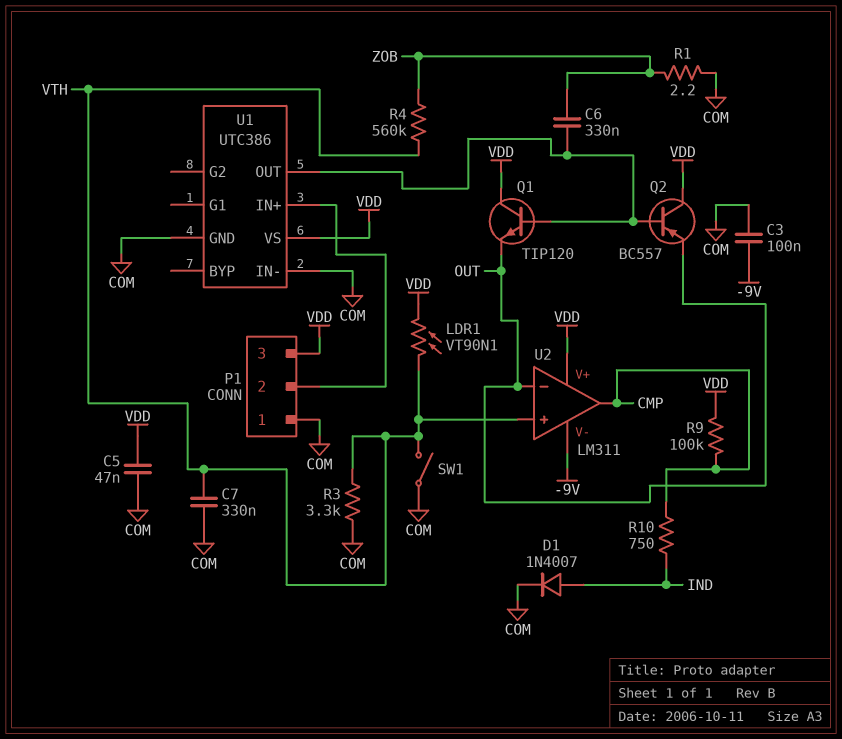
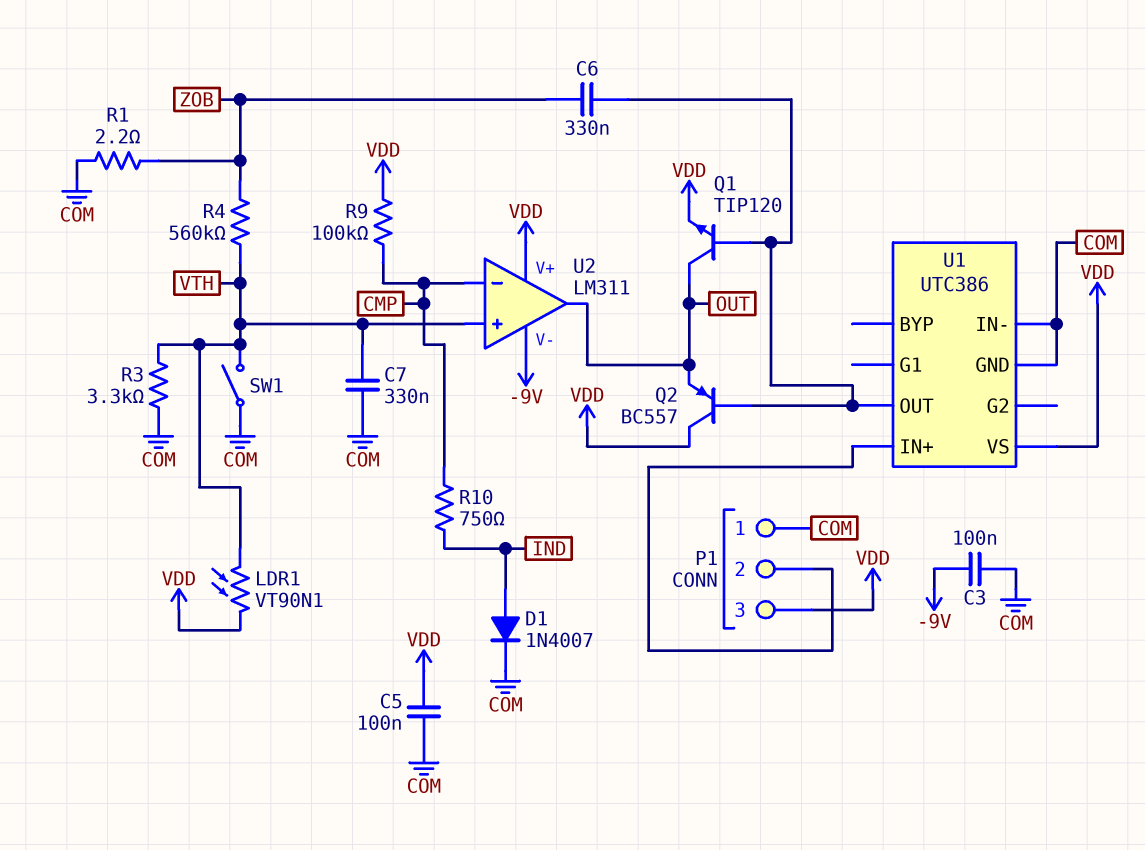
C5: 47nF (COM, VDD) -> 100nF (COM, VDD)
Q1: NPN TIP120 (B U1/OUT, C VDD, E OUT) -> NPN TIP120 (B U1/OUT, C OUT, E VDD)
U2 pin in-: OUT -> CMP
U2 pin out: CMP -> OUT

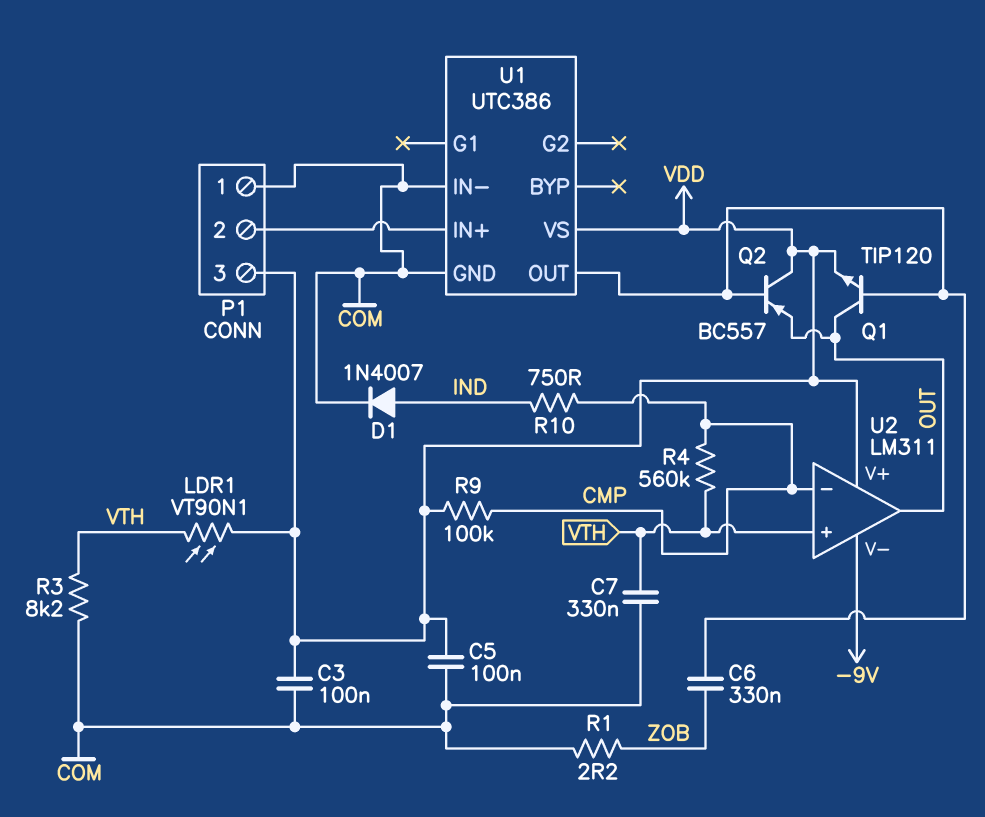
C3: 100nF (-9V, COM) -> 100nF (COM, VDD)
R3: 3.3k (COM, VTH) -> 8.2k (COM, VTH)
R4: 560k (VTH, ZOB) -> 560k (CMP, VTH)
SW1: switch (COM, VTH) -> none

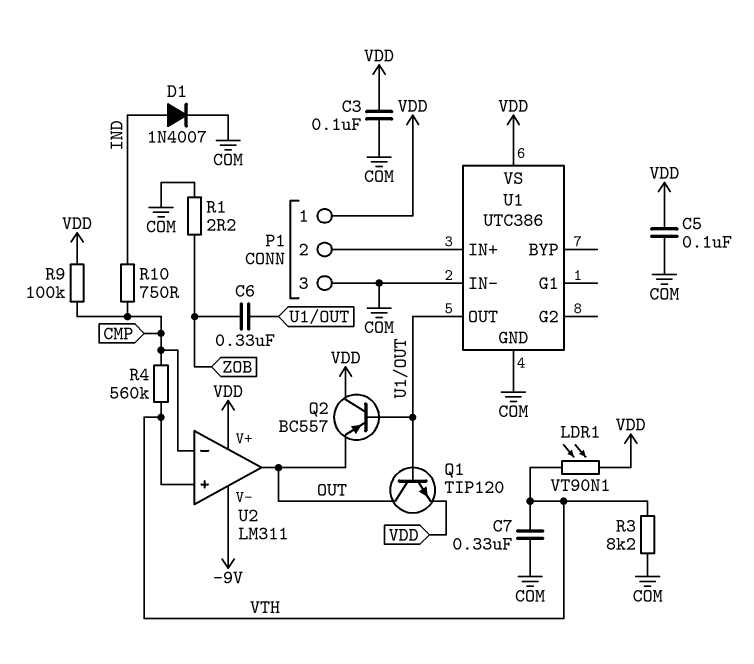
P1 pin 1: COM -> VDD
P1 pin 3: VDD -> COM

